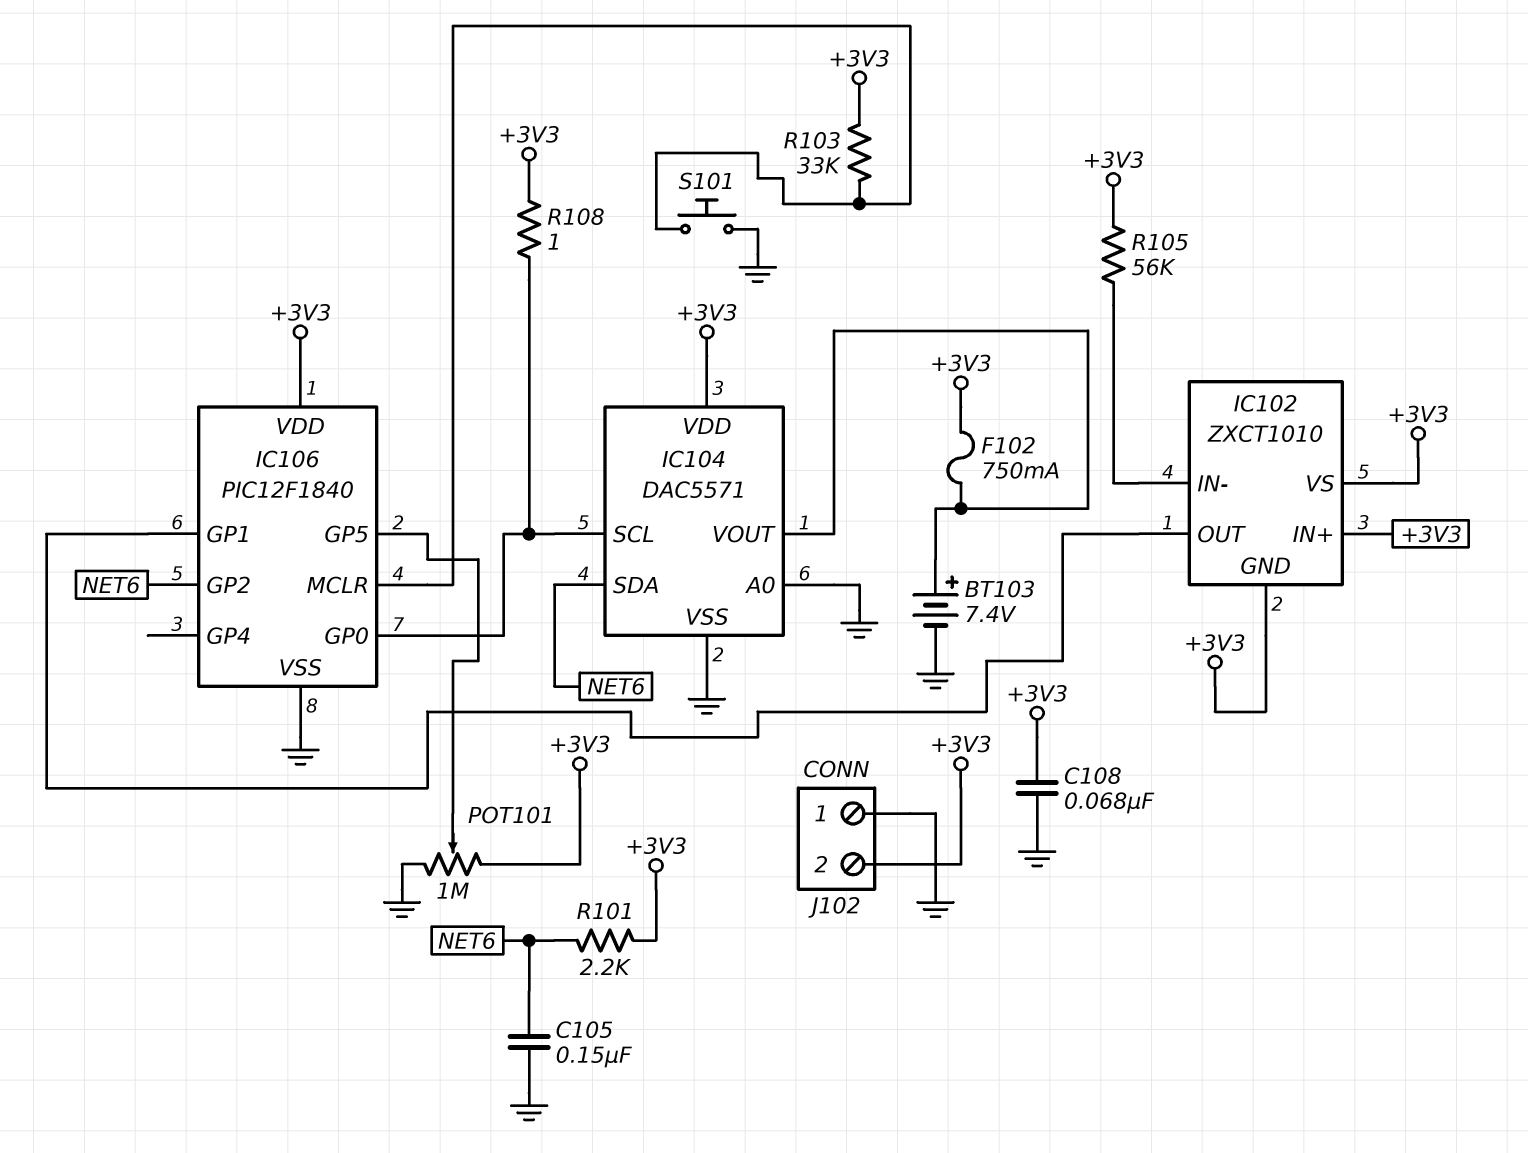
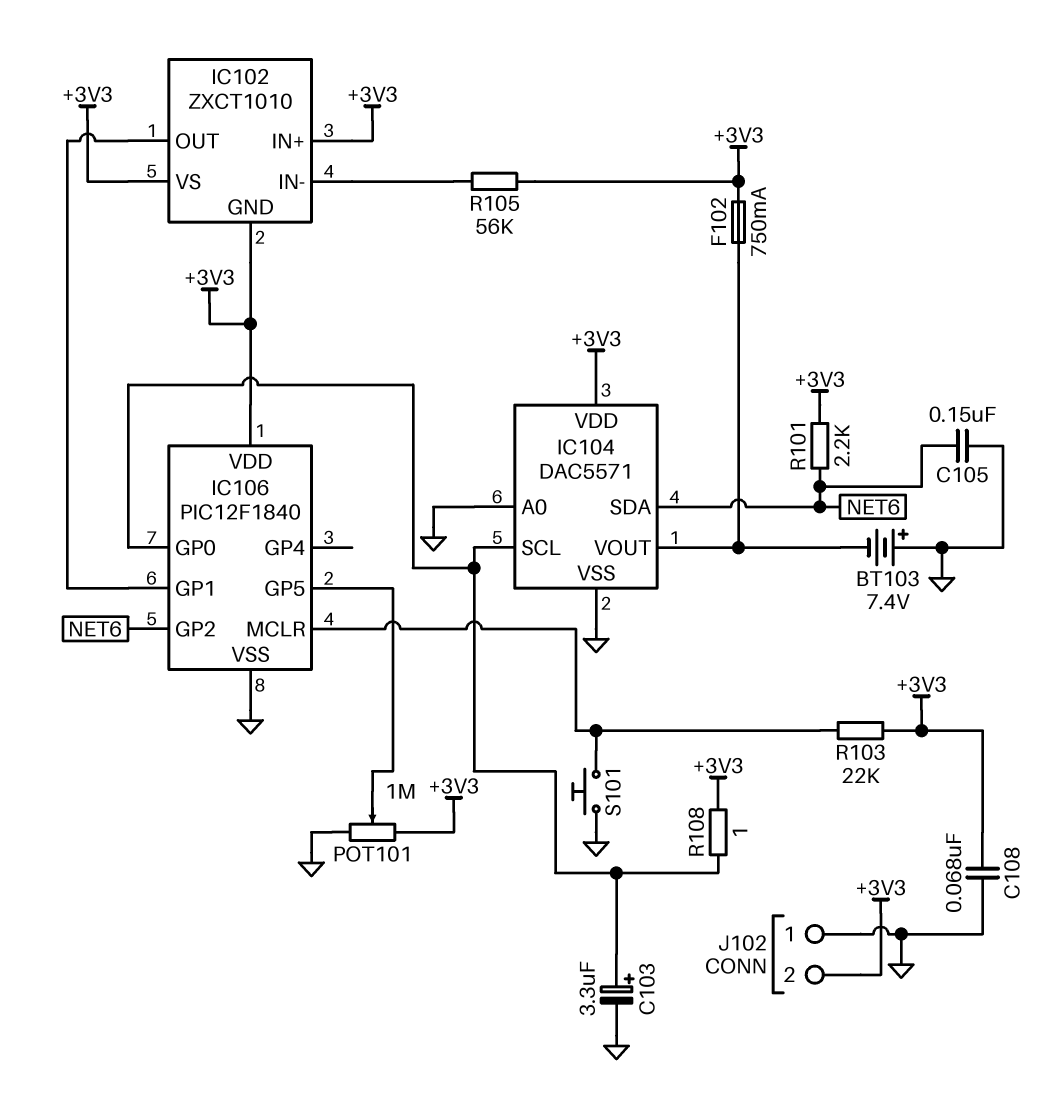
BT103: 7.4V (plus IC104/VOUT, minus GND) -> 7.4V (plus GND, minus IC104/VOUT)
C103: none -> 3.3uF (plus IC104/SCL, minus GND)
R103: 33k (+3V3, IC106/MCLR) -> 22k (+3V3, IC106/MCLR)

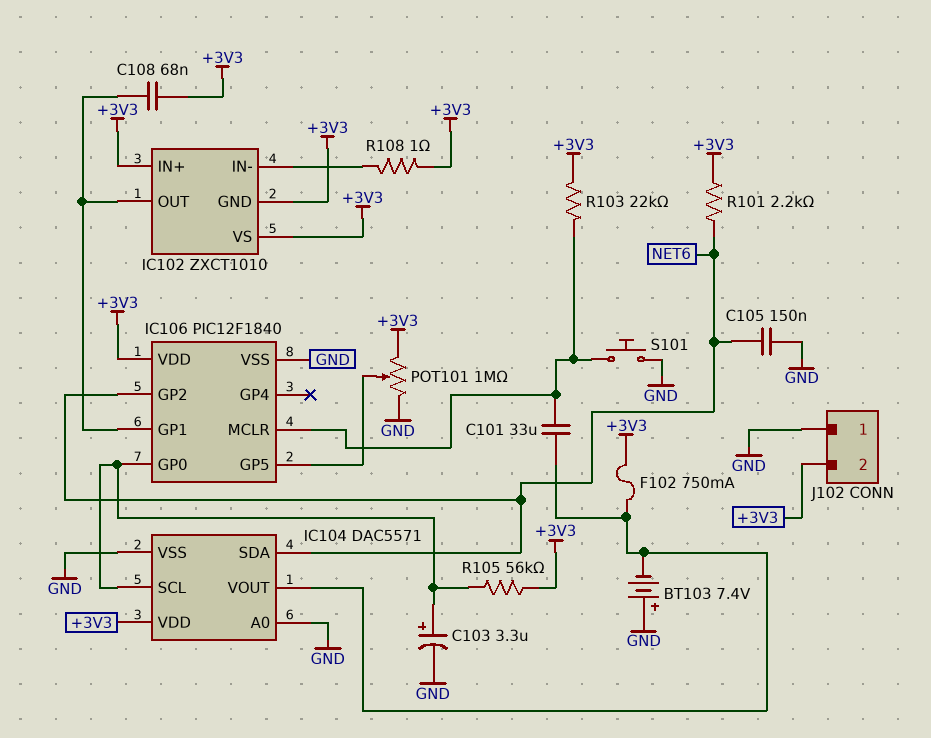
C101: none -> 33uF (IC104/VOUT, IC106/MCLR)
C108: 68nF (+3V3, GND) -> 68nF (+3V3, IC102/OUT)
R105: 56k (+3V3, IC102/IN-) -> 56k (+3V3, IC104/SCL)
R108: 1 (+3V3, IC104/SCL) -> 1 (+3V3, IC102/IN-)

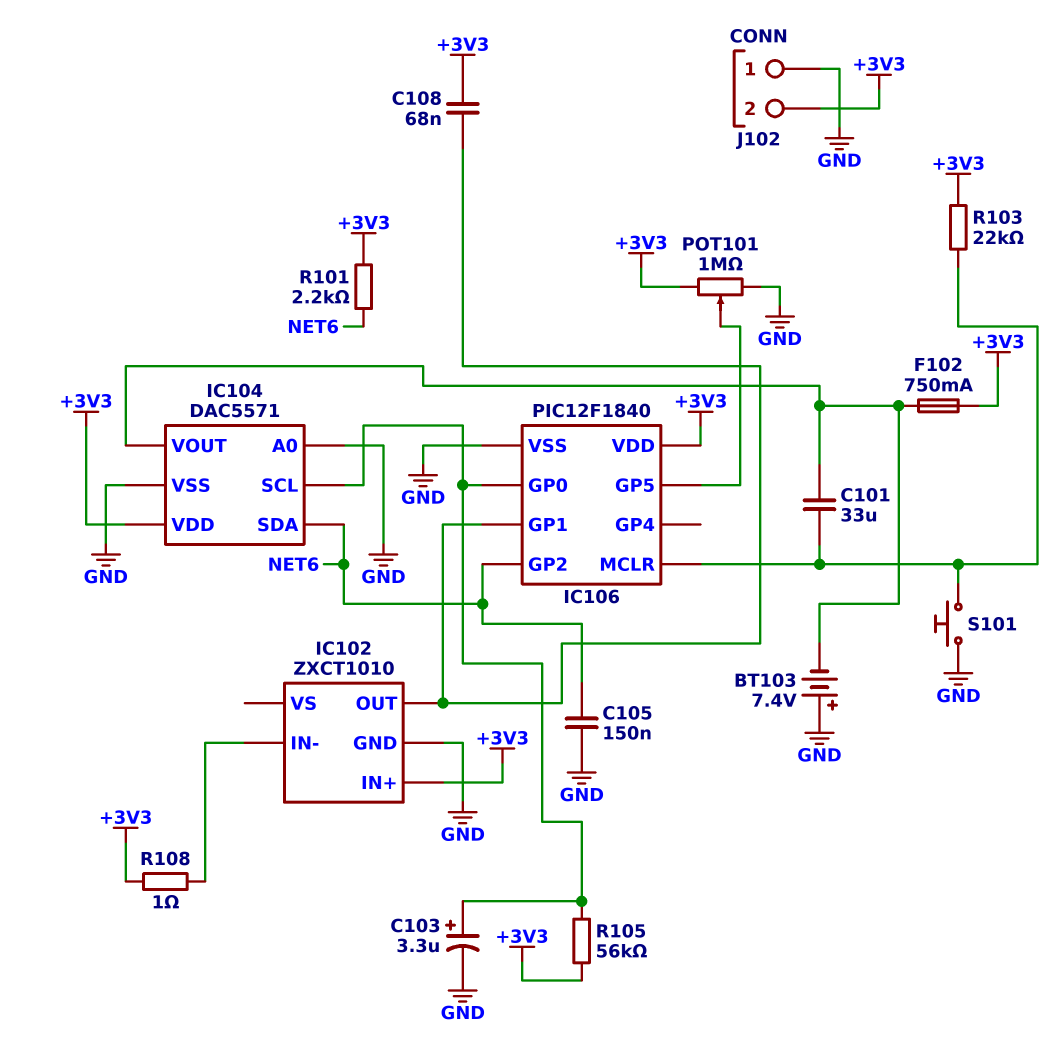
IC102 pin GND: +3V3 -> GND
IC102 pin VS: +3V3 -> none

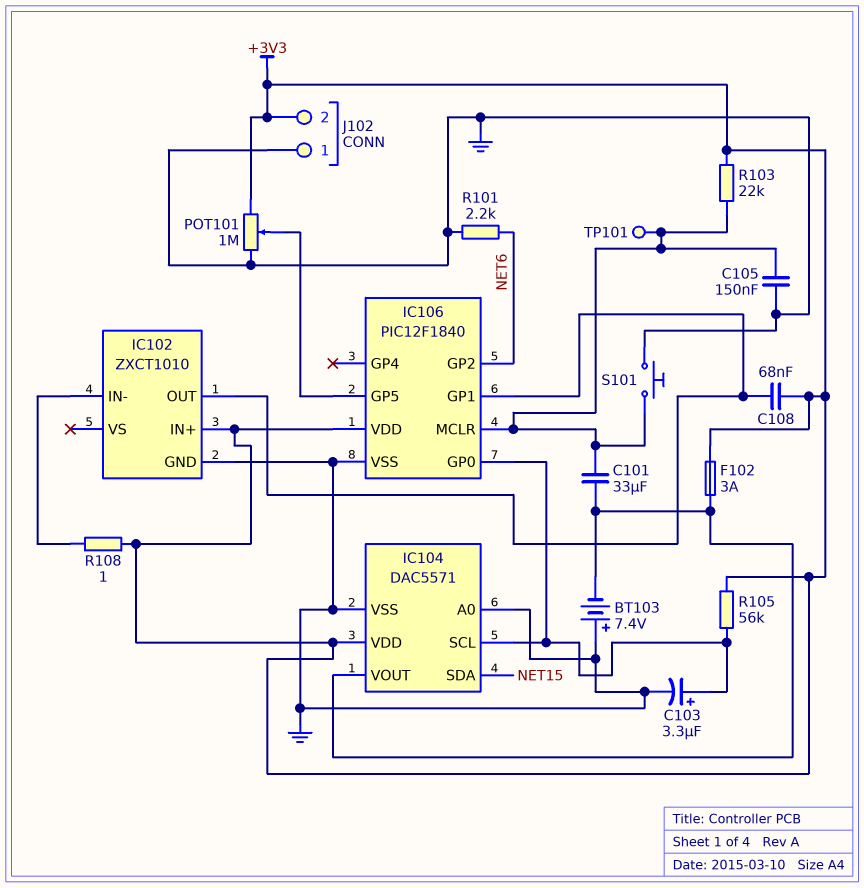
C105: 150nF (GND, NET6) -> 150nF (GND, IC106/MCLR)
F102: 750mA (+3V3, IC104/VOUT) -> 3A (+3V3, IC104/VOUT)
IC104 pin SDA: NET6 -> NET15
R101: 2.2k (+3V3, NET6) -> 2.2k (GND, NET6)
TP101: none -> test point (IC106/MCLR)

